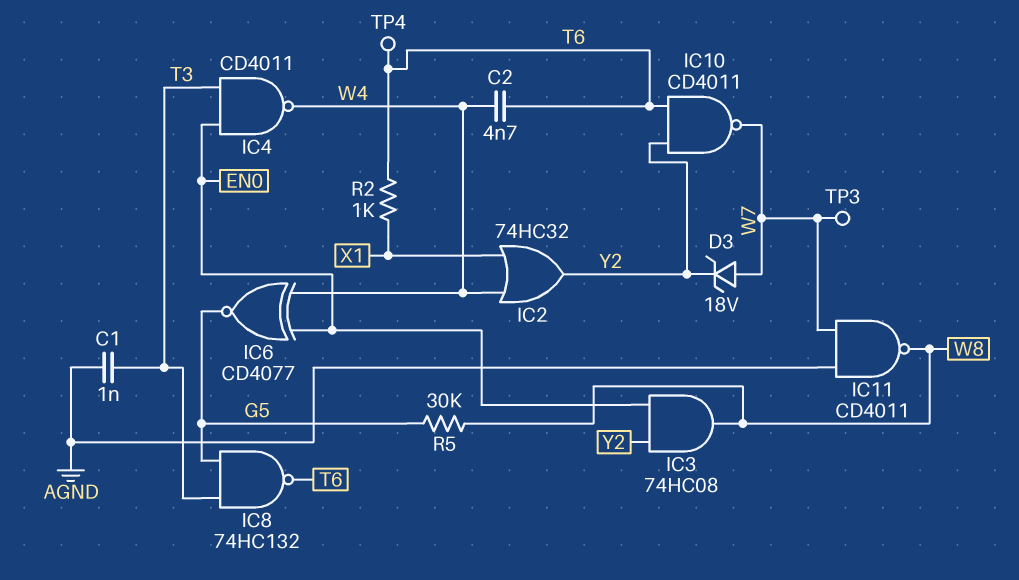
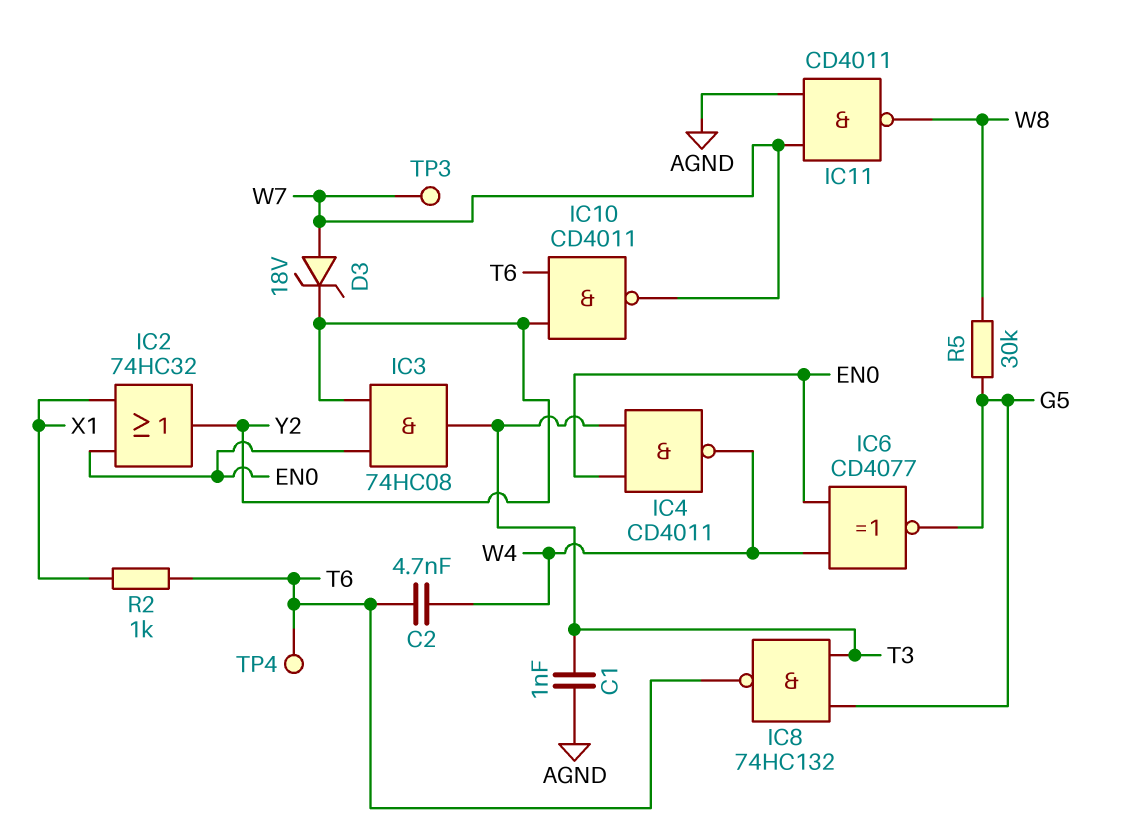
IC2: OR 74HC32 (in W4, in X1, out Y2) -> OR 74HC32 (in EN0, in X1, out Y2)
IC3: AND 74HC08 (in EN0, in Y2, out W8) -> AND 74HC08 (in EN0, in Y2, out T3)

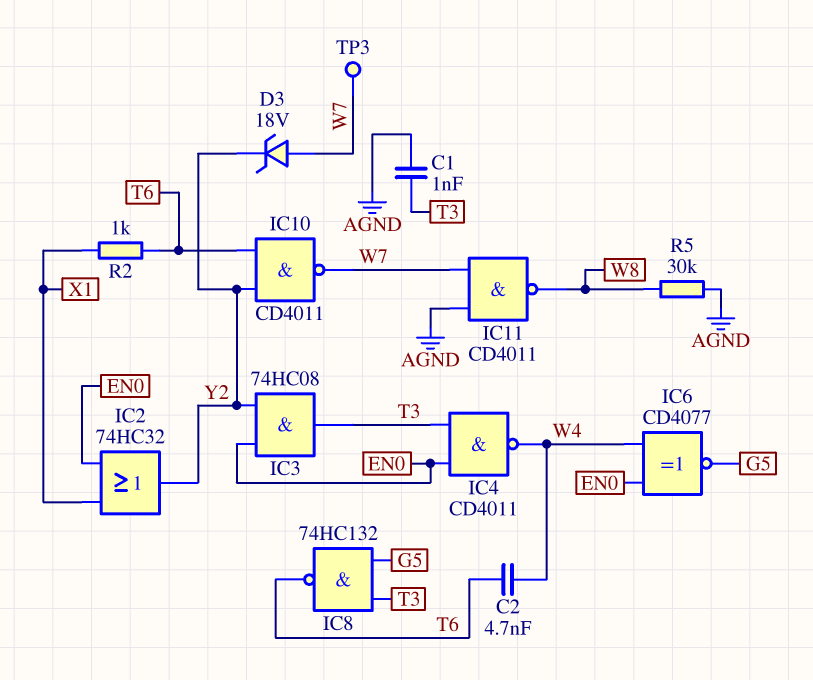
R5: 30k (G5, W8) -> 30k (AGND, W8)
TP4: test point (T6) -> none

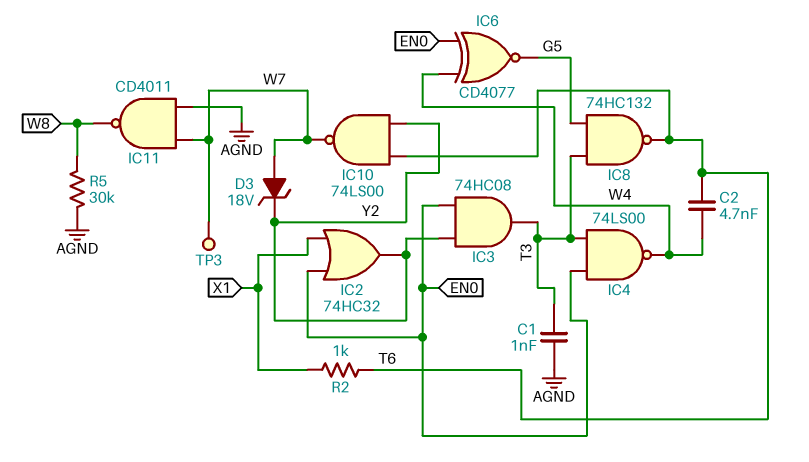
IC4: NAND CD4011 (in EN0, in T3, out W4) -> NAND 74LS00 (in EN0, in T3, out W4)
IC10: NAND CD4011 (in T6, in Y2, out W7) -> NAND 74LS00 (in T6, in Y2, out W7)

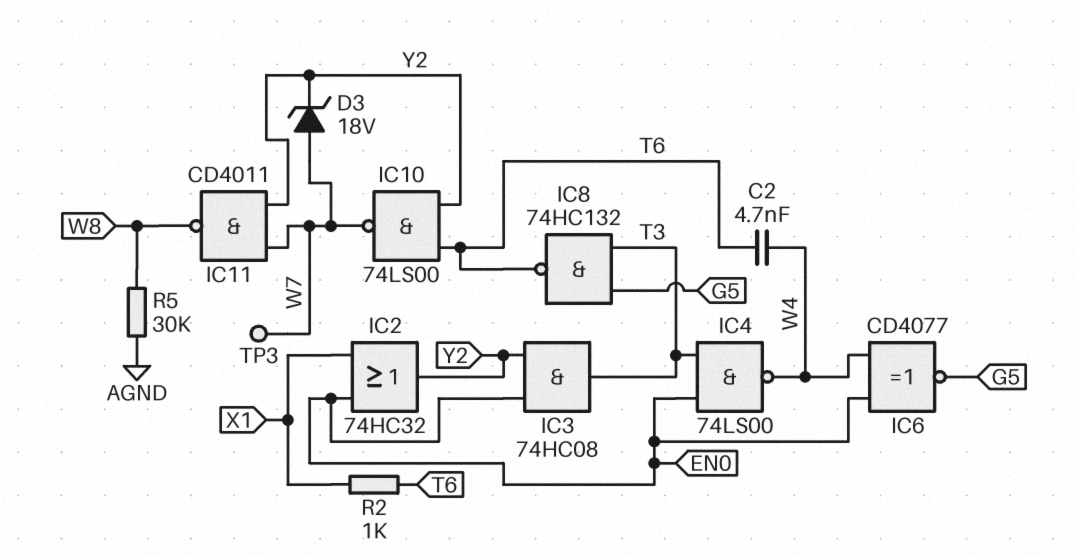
C1: 1nF (AGND, T3) -> none
IC11: NAND CD4011 (in AGND, in W7, out W8) -> NAND CD4011 (in W7, in Y2, out W8)

